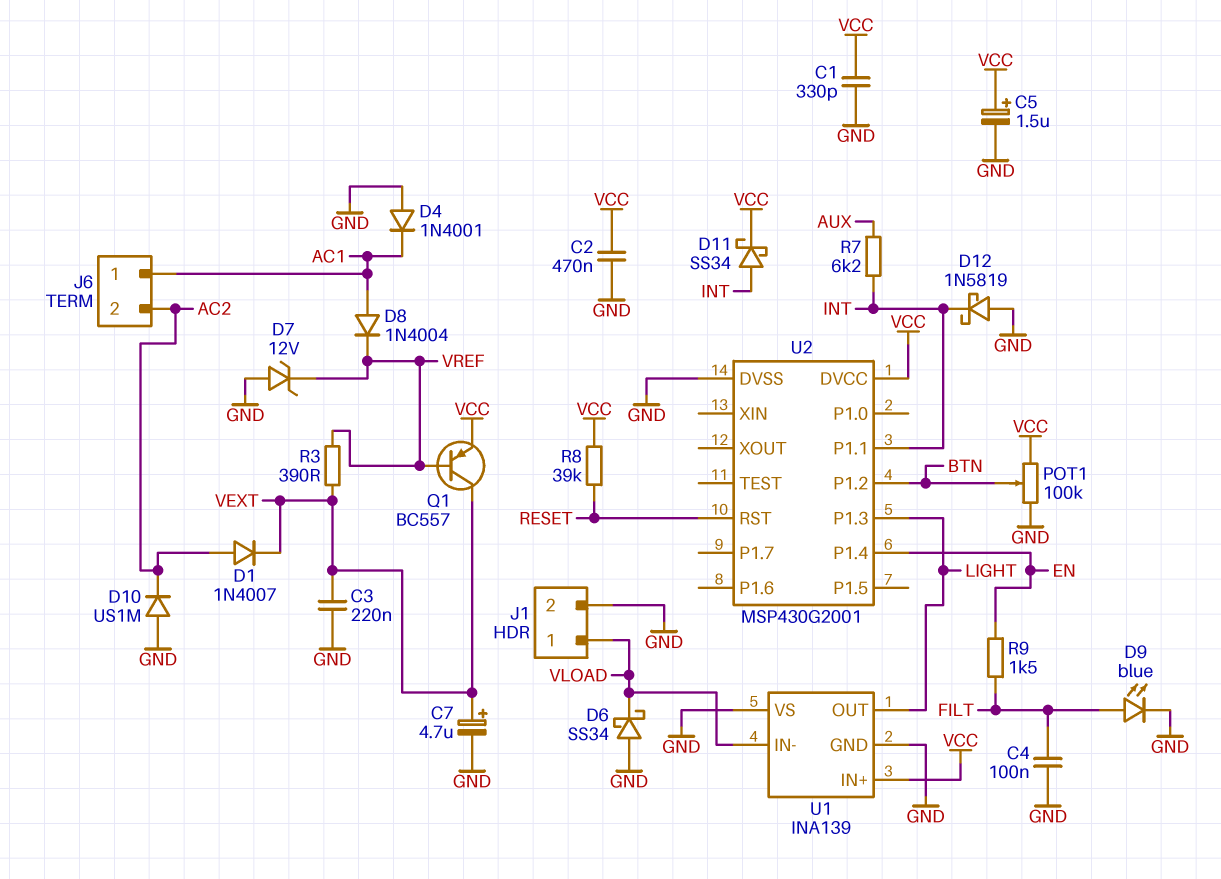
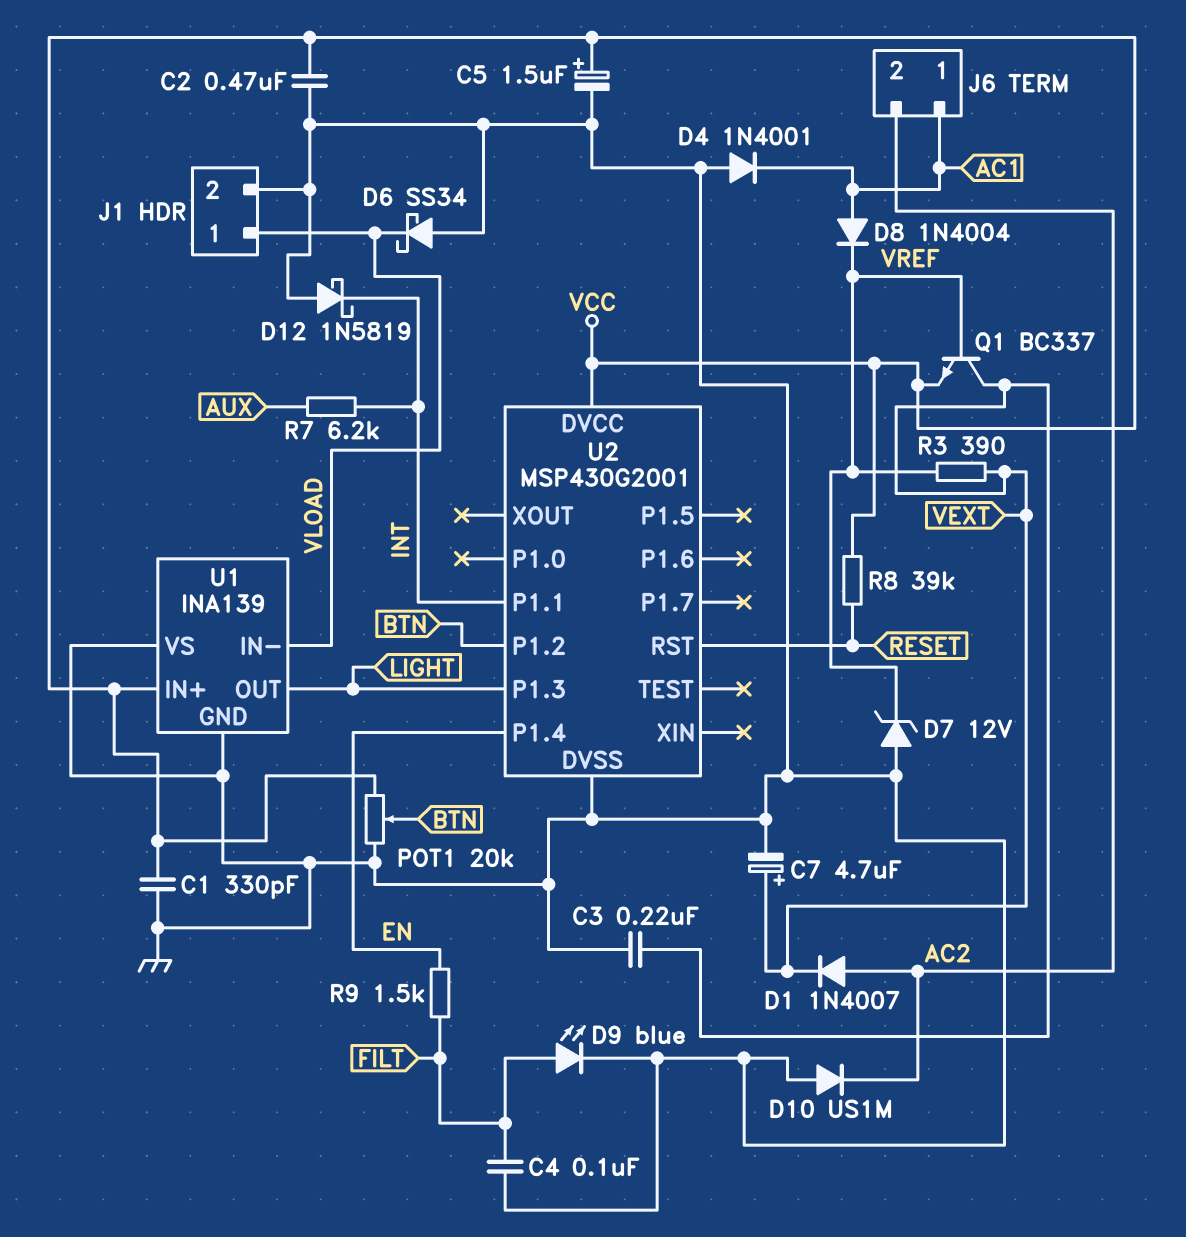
D11: schottky SS34 (A INT, K VCC) -> none
POT1: 100k (GND, VCC, wiper BTN) -> 20k (GND, VCC, wiper BTN)
Q1: PNP BC557 (B VREF, C VEXT, E VCC) -> NPN BC337 (B VREF, C VEXT, E VCC)

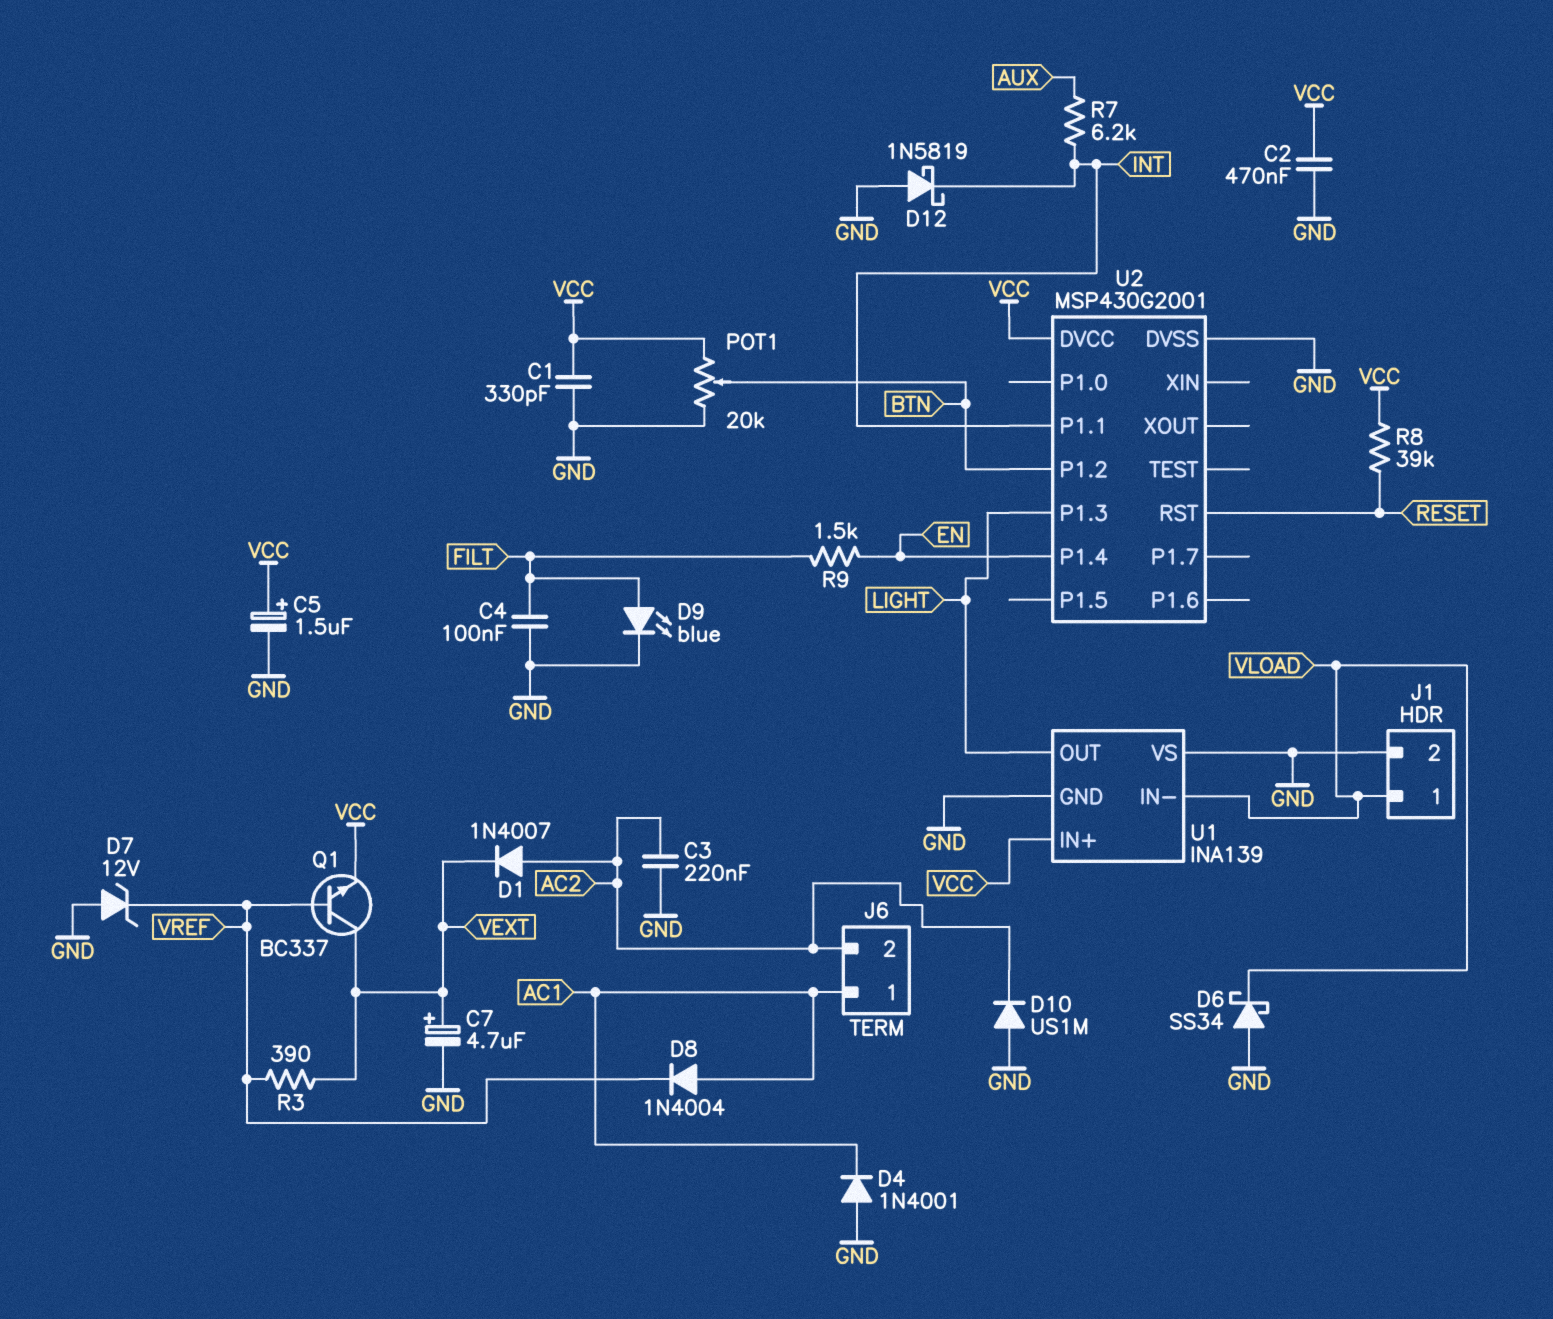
C3: 220nF (GND, VEXT) -> 220nF (AC2, GND)

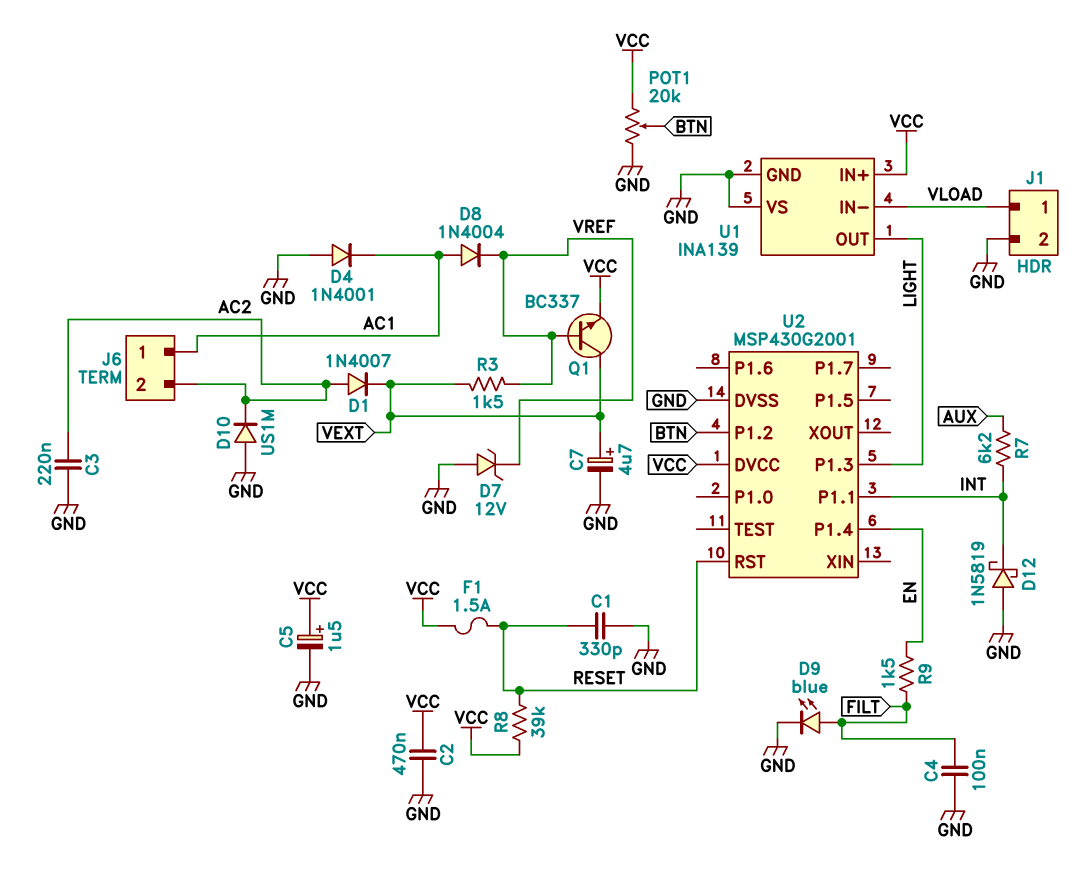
C1: 330pF (GND, VCC) -> 330pF (GND, RESET)
D6: schottky SS34 (A GND, K VLOAD) -> none
F1: none -> 1.5A (RESET, VCC)
R3: 390 (VEXT, VREF) -> 1.5k (VEXT, VREF)

